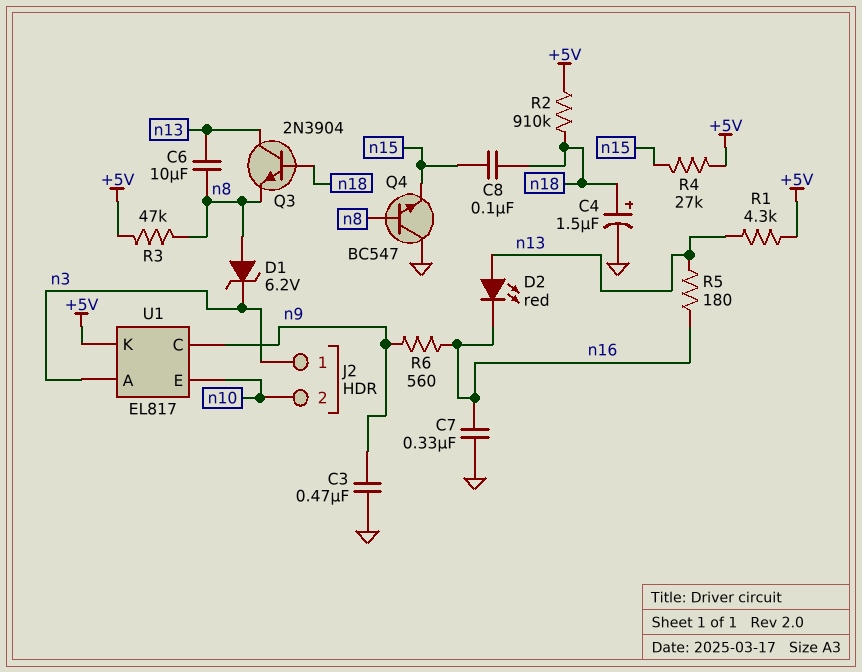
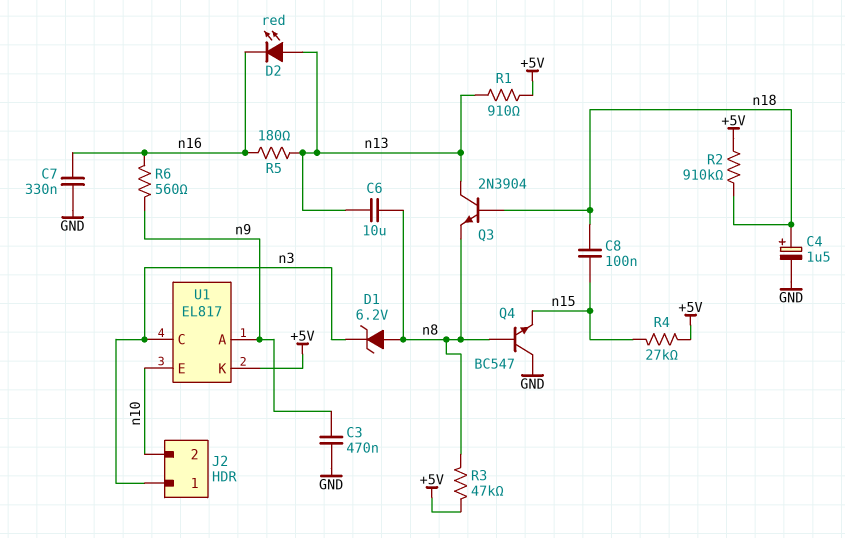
R1: 4.3k (+5V, n13) -> 910 (+5V, n13)
U1 pin A: n3 -> n9
U1 pin C: n9 -> n3

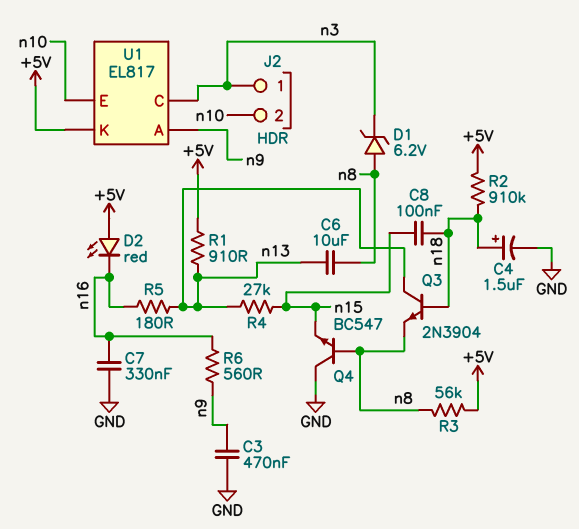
D2: LED red (A n13, K n16) -> LED red (A +5V, K n16)
R3: 47k (+5V, n8) -> 56k (+5V, n8)
R4: 27k (+5V, n15) -> 27k (n13, n15)

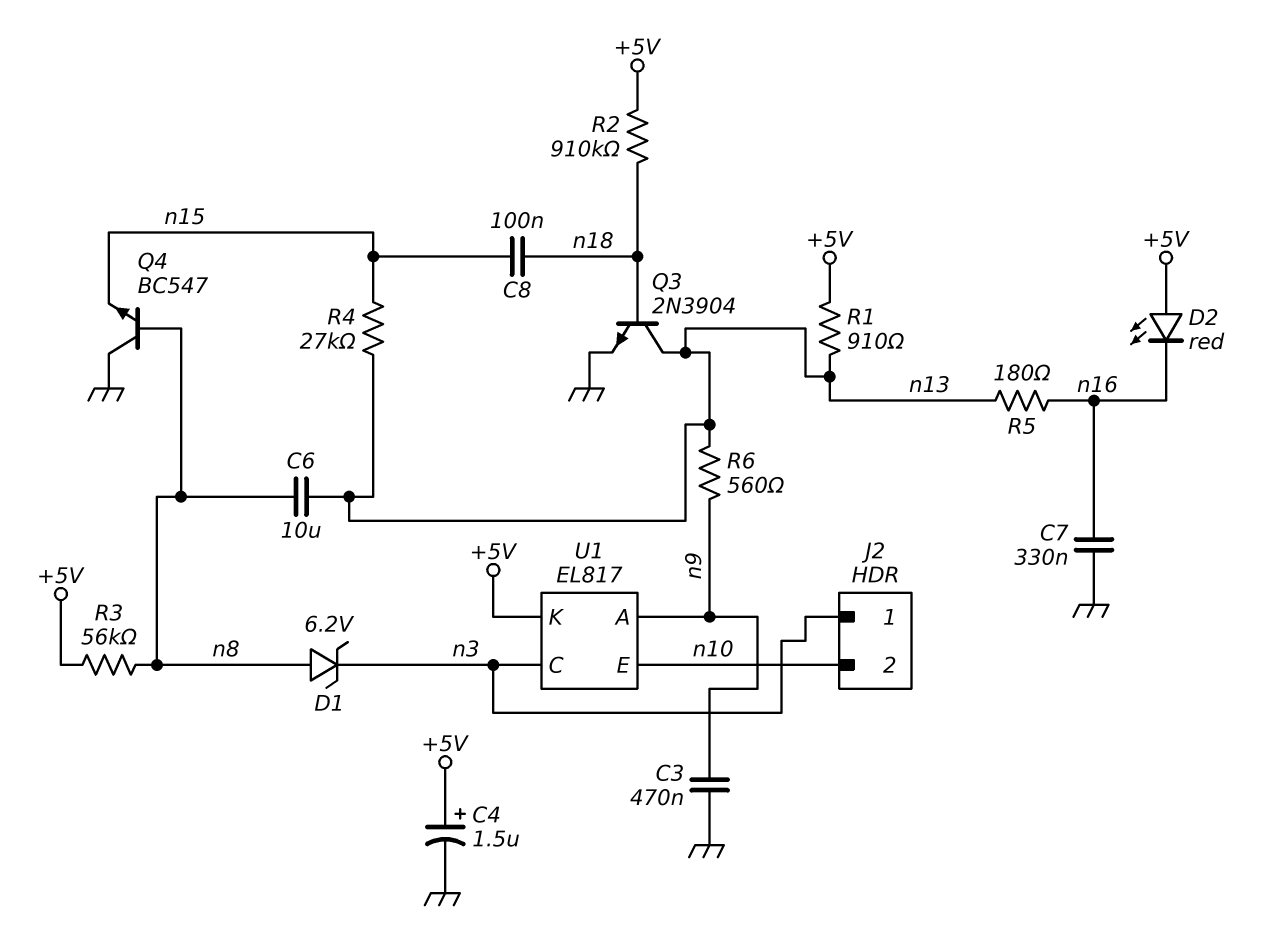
C4: 1.5uF (plus n18, minus GND) -> 1.5uF (plus +5V, minus GND)
Q3: NPN 2N3904 (B n18, C n13, E n8) -> NPN 2N3904 (B n18, C n13, E GND)
R6: 560 (n9, n16) -> 560 (n9, n13)

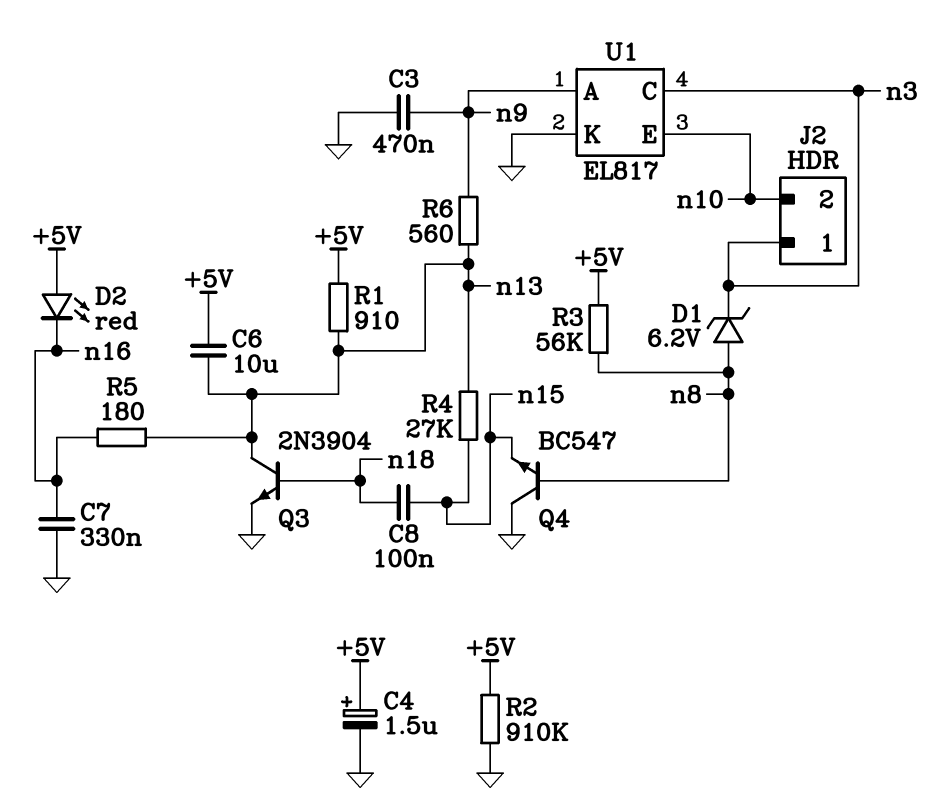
C6: 10uF (n8, n13) -> 10uF (+5V, n13)
R2: 910k (+5V, n18) -> 910k (+5V, GND)
U1 pin K: +5V -> GND

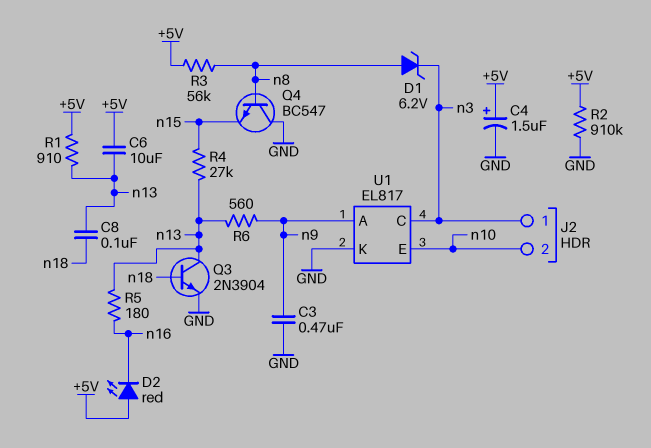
C7: 330nF (GND, n16) -> none
C8: 100nF (n15, n18) -> 100nF (n13, n18)

